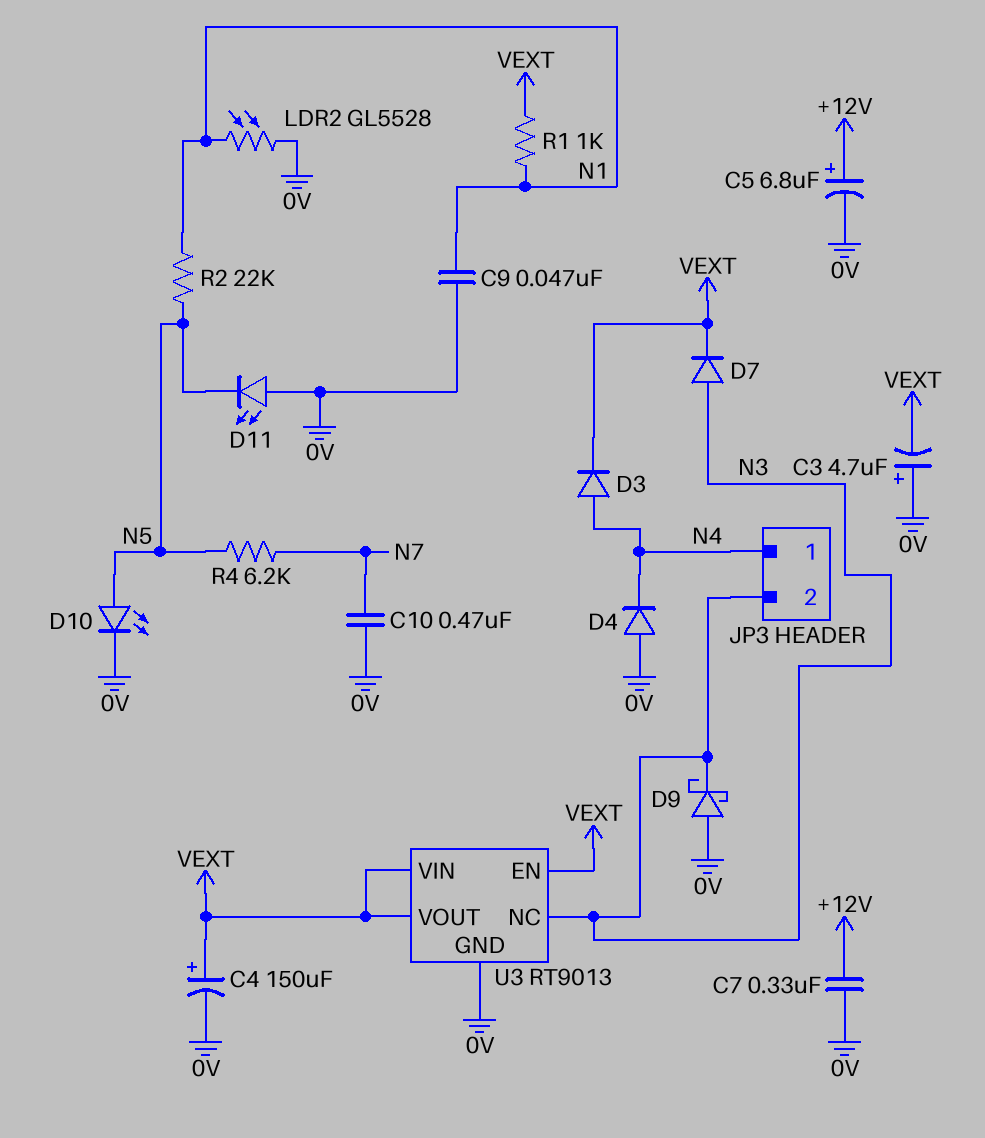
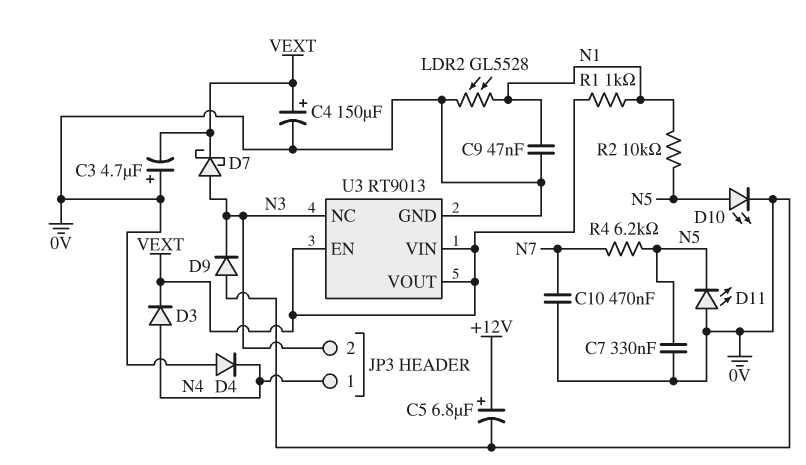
C7: 330nF (+12V, 0V) -> 330nF (0V, N5)
D7: diode (A N3, K VEXT) -> schottky (A N3, K VEXT)
D9: schottky (A 0V, K N3) -> diode (A 0V, K N3)
R2: 22k (N1, N5) -> 10k (N1, N5)

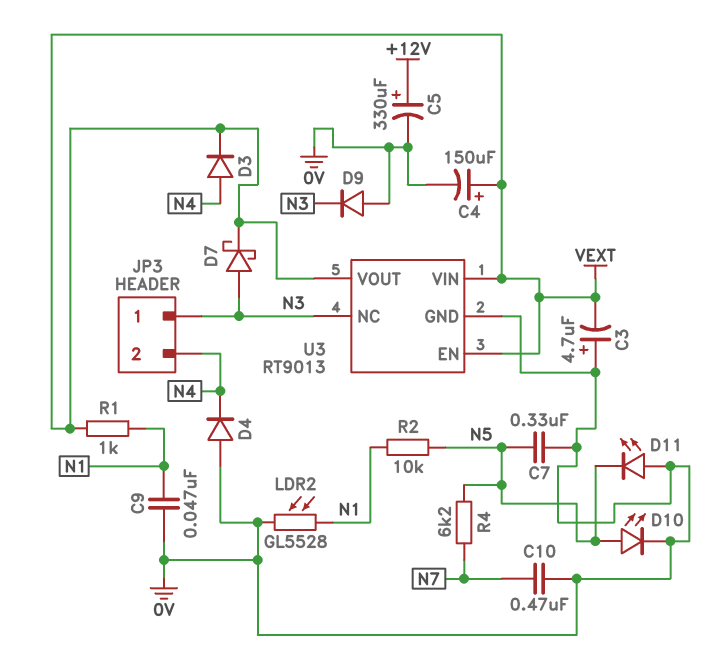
C5: 6.8uF (plus +12V, minus 0V) -> 330uF (plus +12V, minus 0V)
JP3 pin 1: N4 -> N3
JP3 pin 2: N3 -> N4

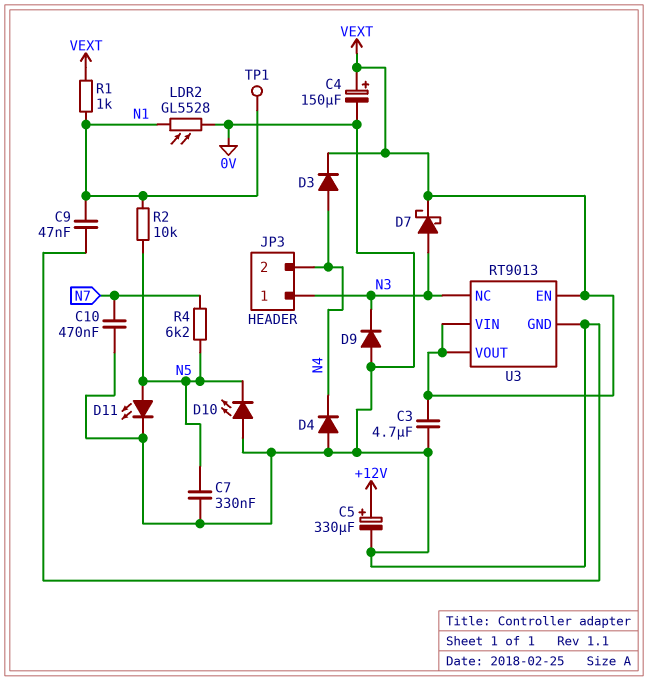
C3: 4.7uF (plus 0V, minus VEXT) -> 4.7uF (0V, VEXT)
D10: LED (A N5, K 0V) -> LED (A 0V, K N5)
D11: LED (A 0V, K N5) -> LED (A N5, K 0V)
TP1: none -> test point (N1)

